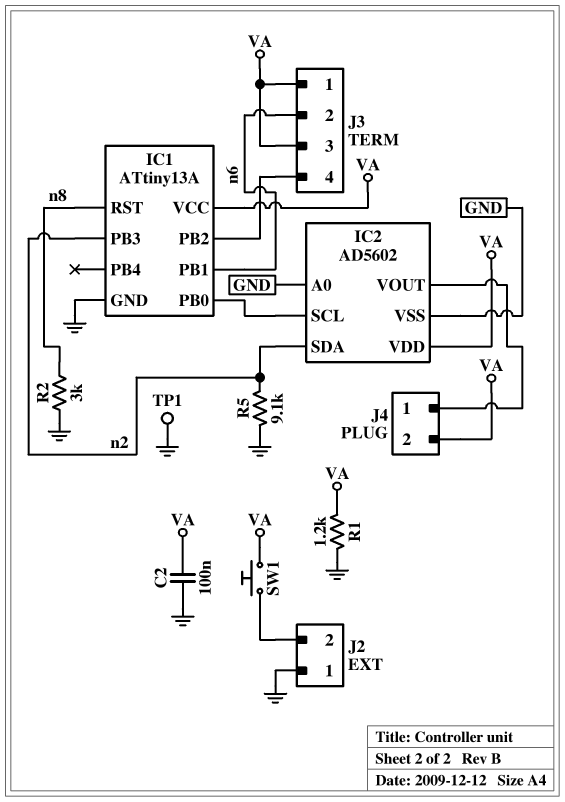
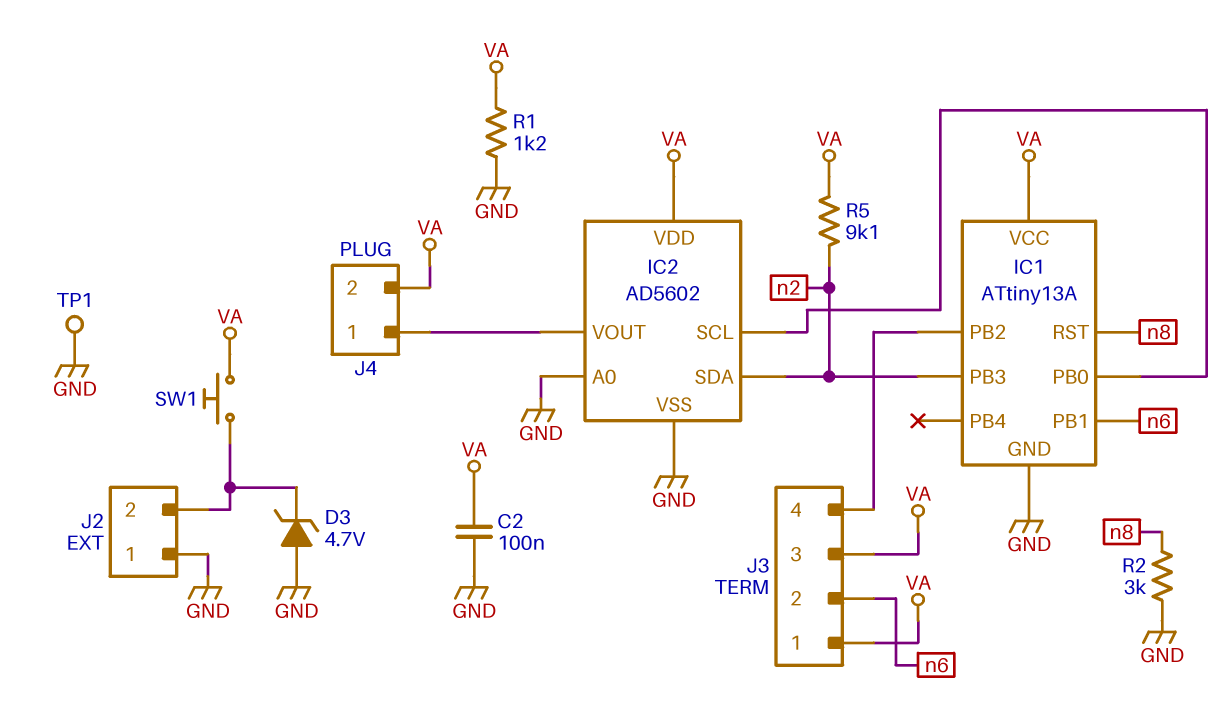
D3: none -> zener 4.7V (A GND, K J2/2)
R5: 9.1k (GND, n2) -> 9.1k (VA, n2)

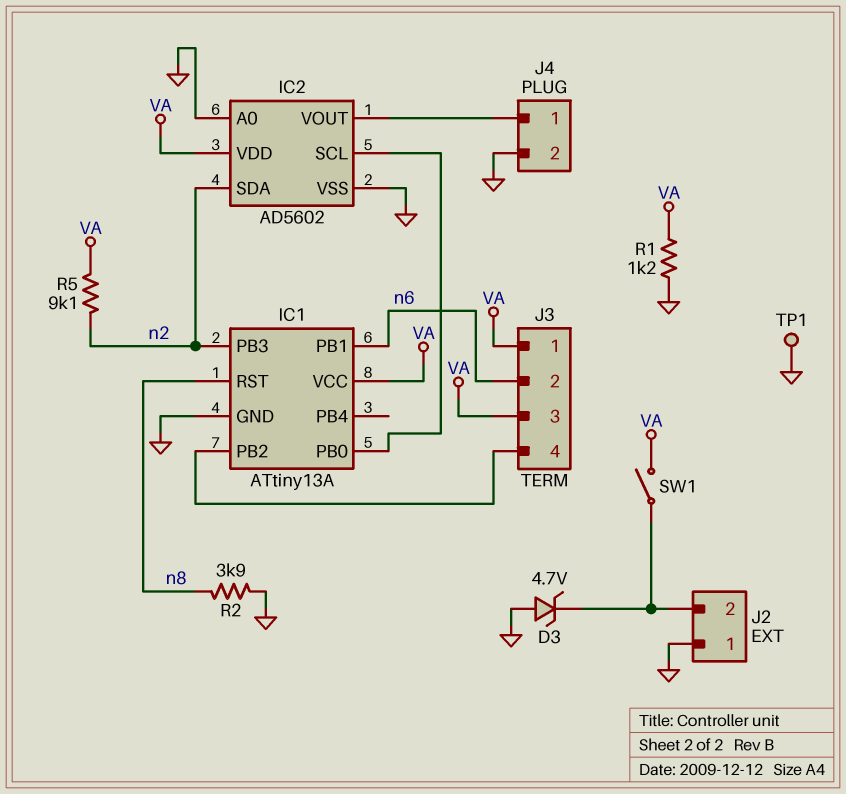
C2: 100nF (GND, VA) -> none
J4 pin 2: VA -> GND
R2: 3k (GND, n8) -> 3.9k (GND, n8)
SW1: button (J2/2, VA) -> switch (J2/2, VA)

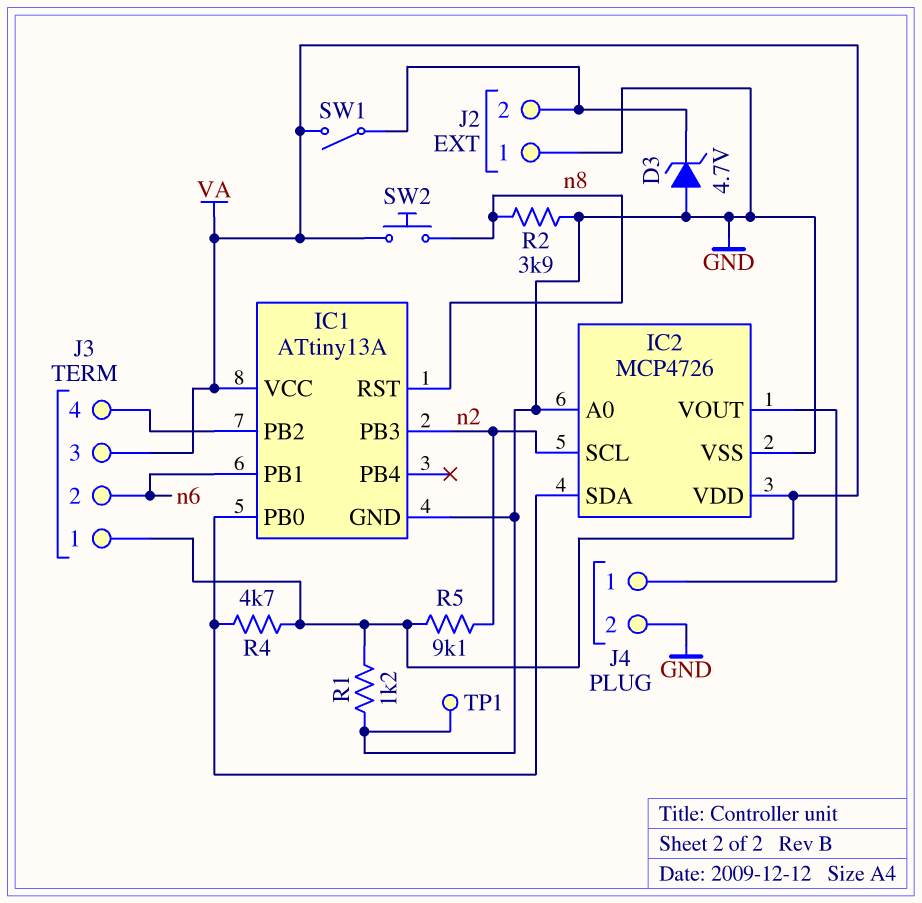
IC2: AD5602 -> MCP4726
IC2 pin SCL: IC1/PB0 -> n2
IC2 pin SDA: n2 -> IC1/PB0
R4: none -> 4.7k (IC1/PB0, VA)
SW2: none -> button (VA, n8)

